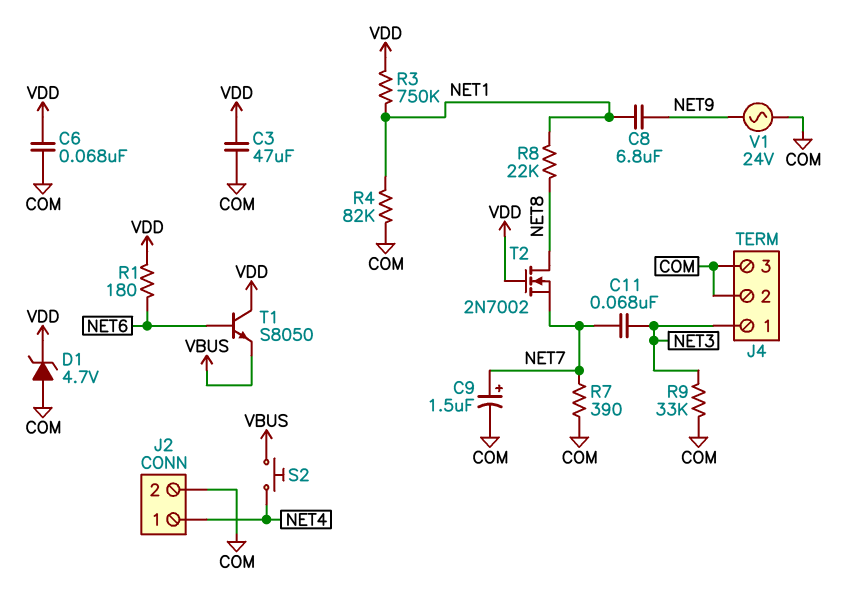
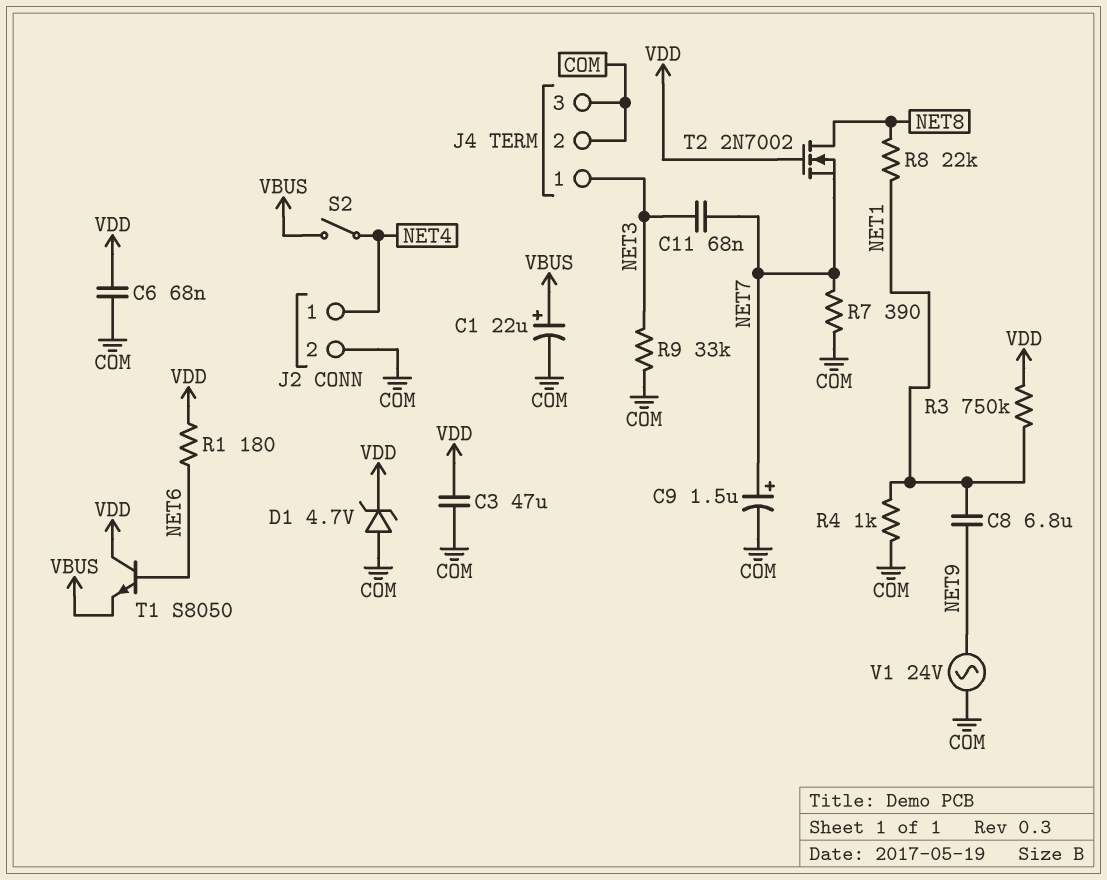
C1: none -> 22uF (plus VBUS, minus COM)
R4: 82k (COM, NET1) -> 1k (COM, NET1)
S2: button (NET4, VBUS) -> switch (NET4, VBUS)

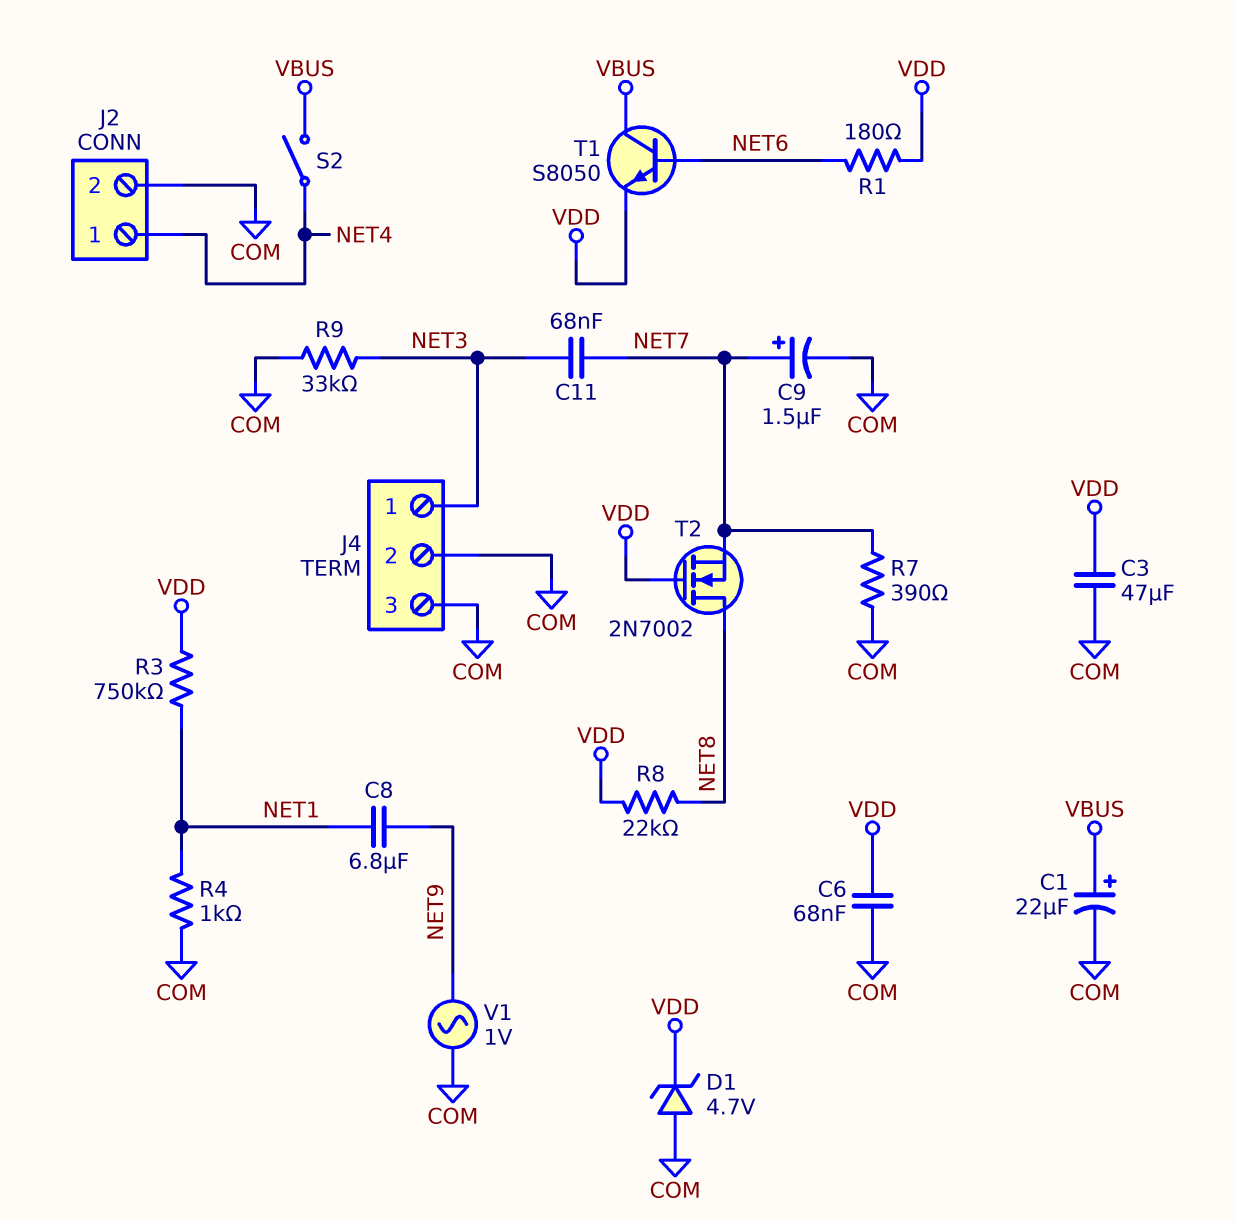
R8: 22k (NET1, NET8) -> 22k (NET8, VDD)
T1: NPN S8050 (B NET6, C VDD, E VBUS) -> NPN S8050 (B NET6, C VBUS, E VDD)
V1: AC 24V (COM, NET9) -> AC 1V (COM, NET9)

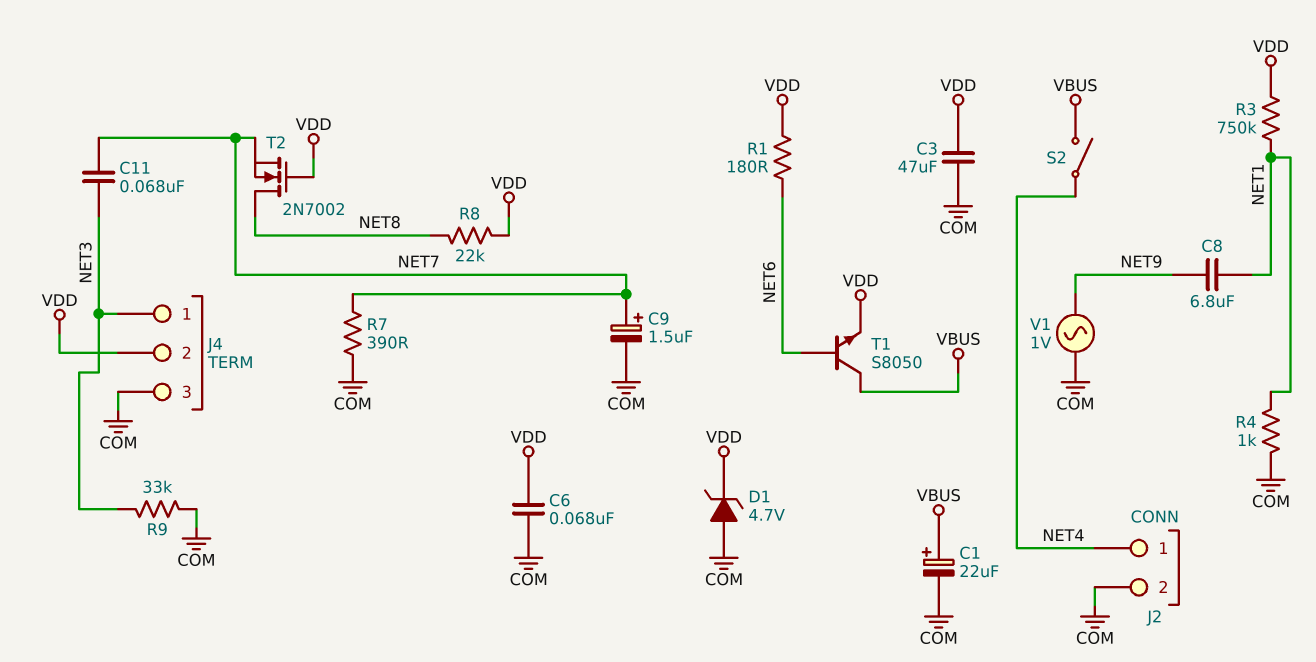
J4 pin 2: COM -> VDD

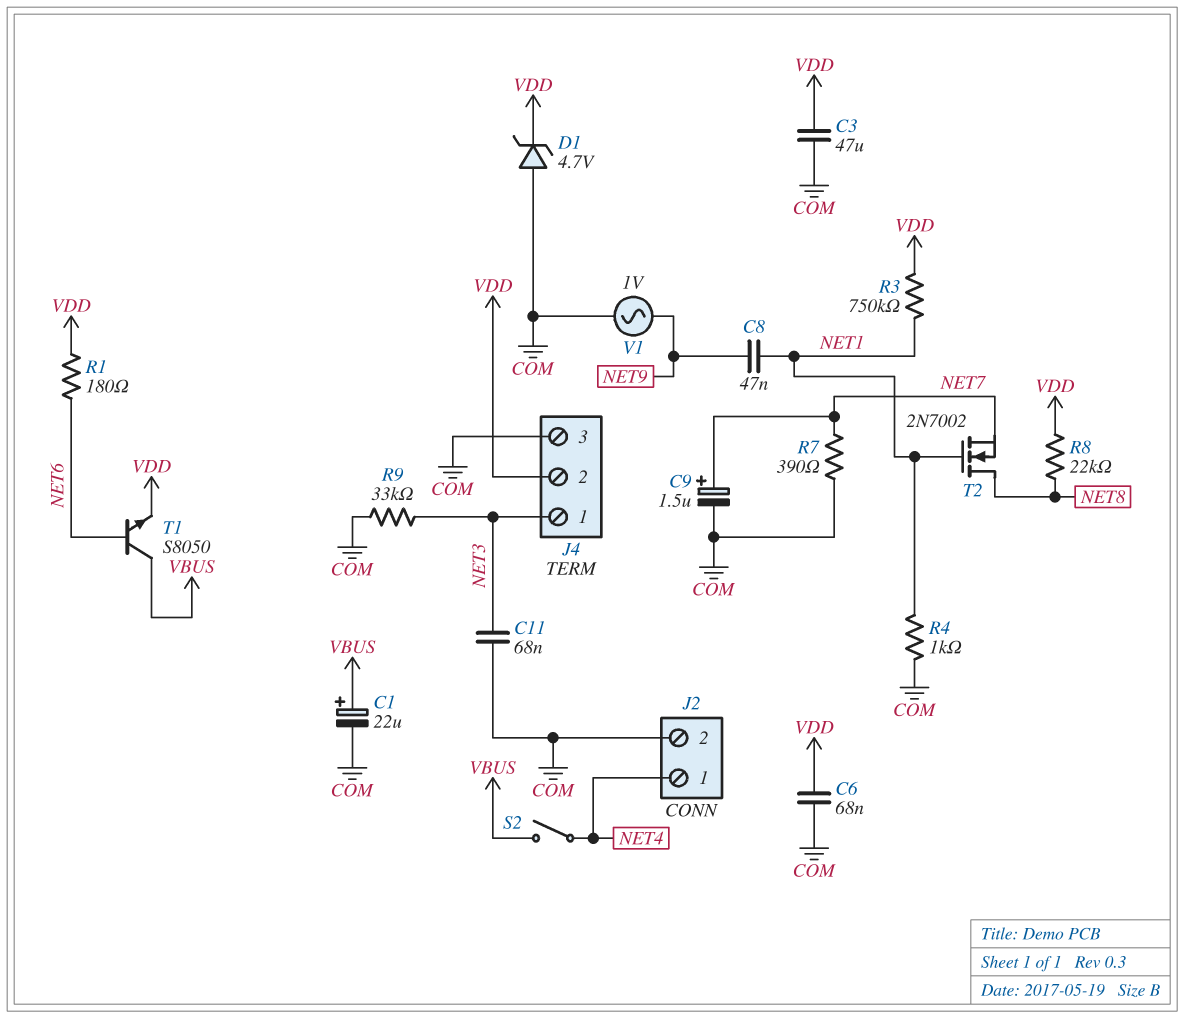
C8: 6.8uF (NET1, NET9) -> 47nF (NET1, NET9)
C11: 68nF (NET3, NET7) -> 68nF (COM, NET3)
T2: NMOS 2N7002 (G VDD, D NET8, S NET7) -> NMOS 2N7002 (G NET1, D NET8, S NET7)

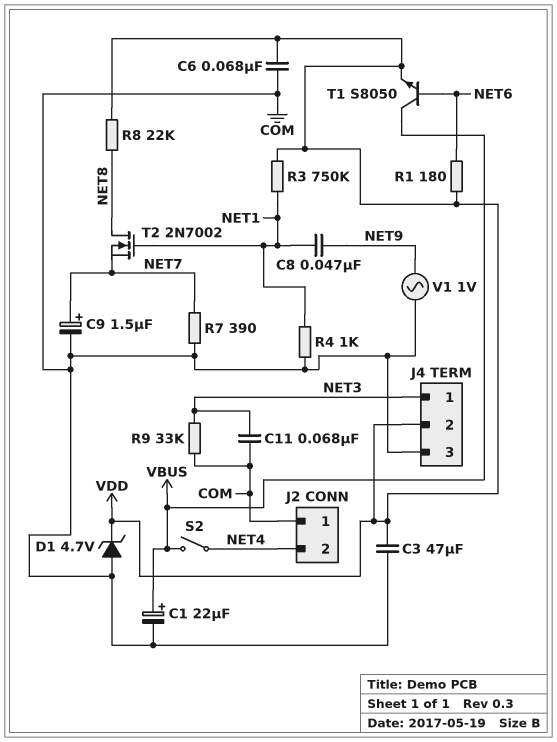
J2 pin 1: NET4 -> COM
J2 pin 2: COM -> NET4

